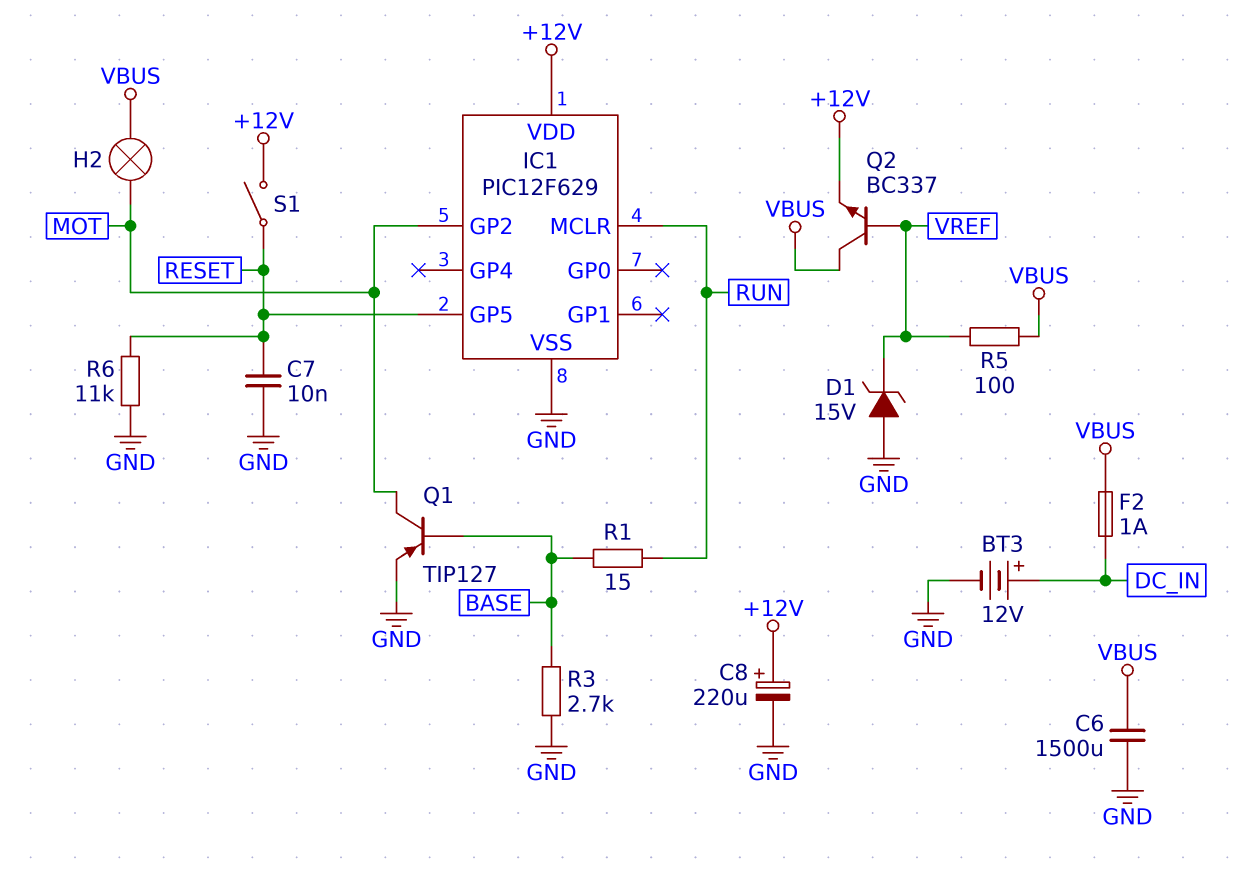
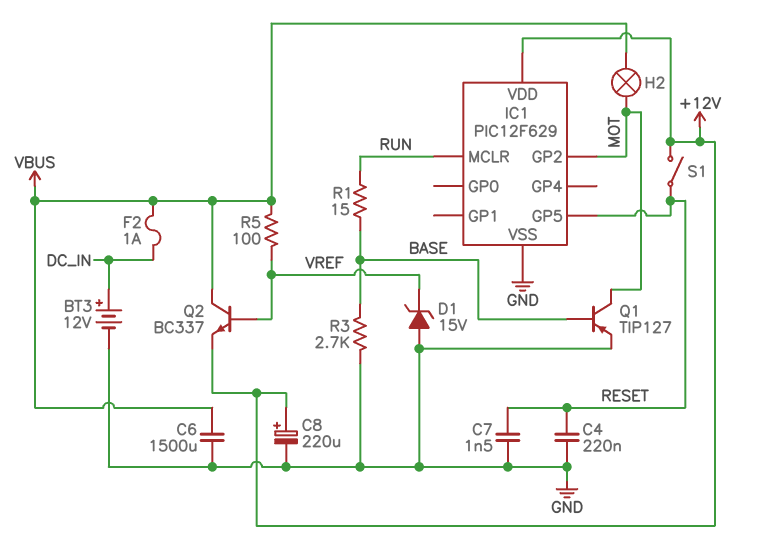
C4: none -> 220nF (GND, RESET)
C7: 10nF (GND, RESET) -> 1.5nF (GND, RESET)
R6: 11k (GND, RESET) -> none

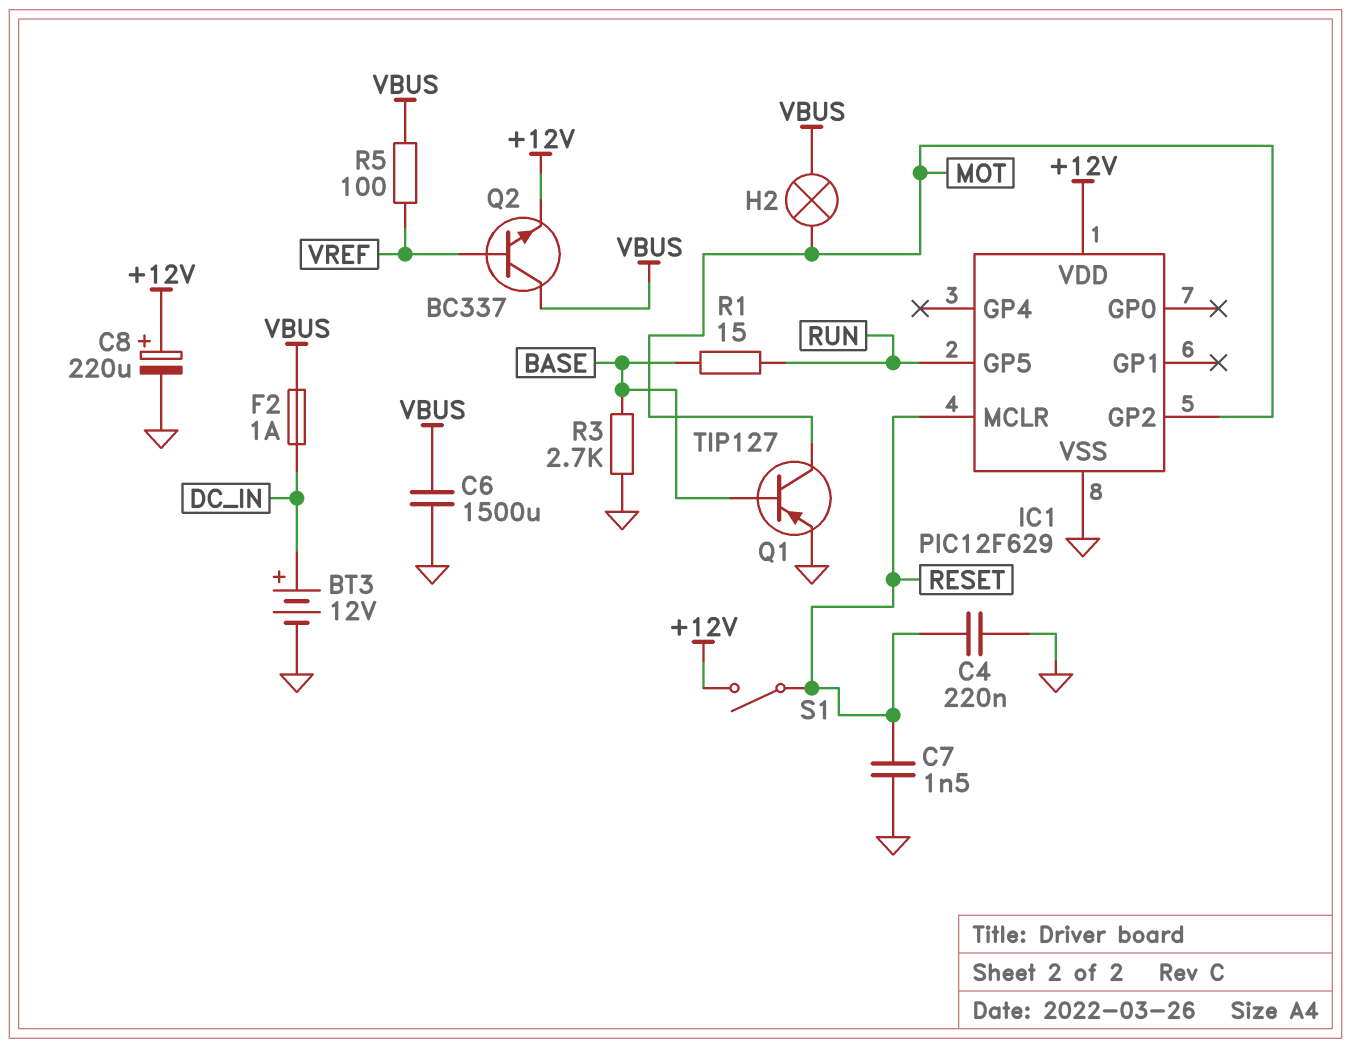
D1: zener 15V (A GND, K VREF) -> none
IC1 pin GP5: RESET -> RUN
IC1 pin MCLR: RUN -> RESET

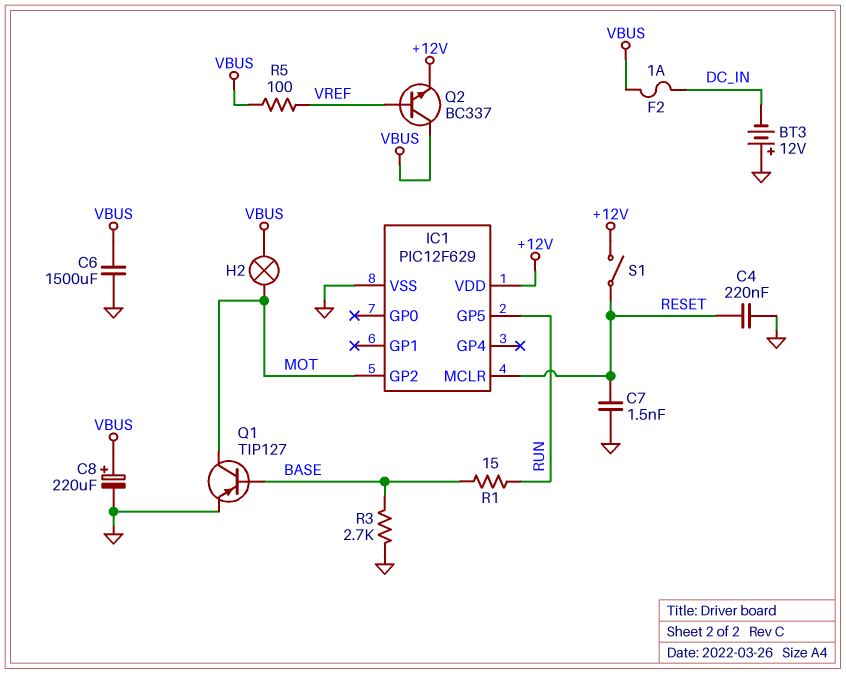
BT3: 12V (plus DC_IN, minus GND) -> 12V (plus GND, minus DC_IN)
C8: 220uF (plus +12V, minus GND) -> 220uF (plus VBUS, minus GND)

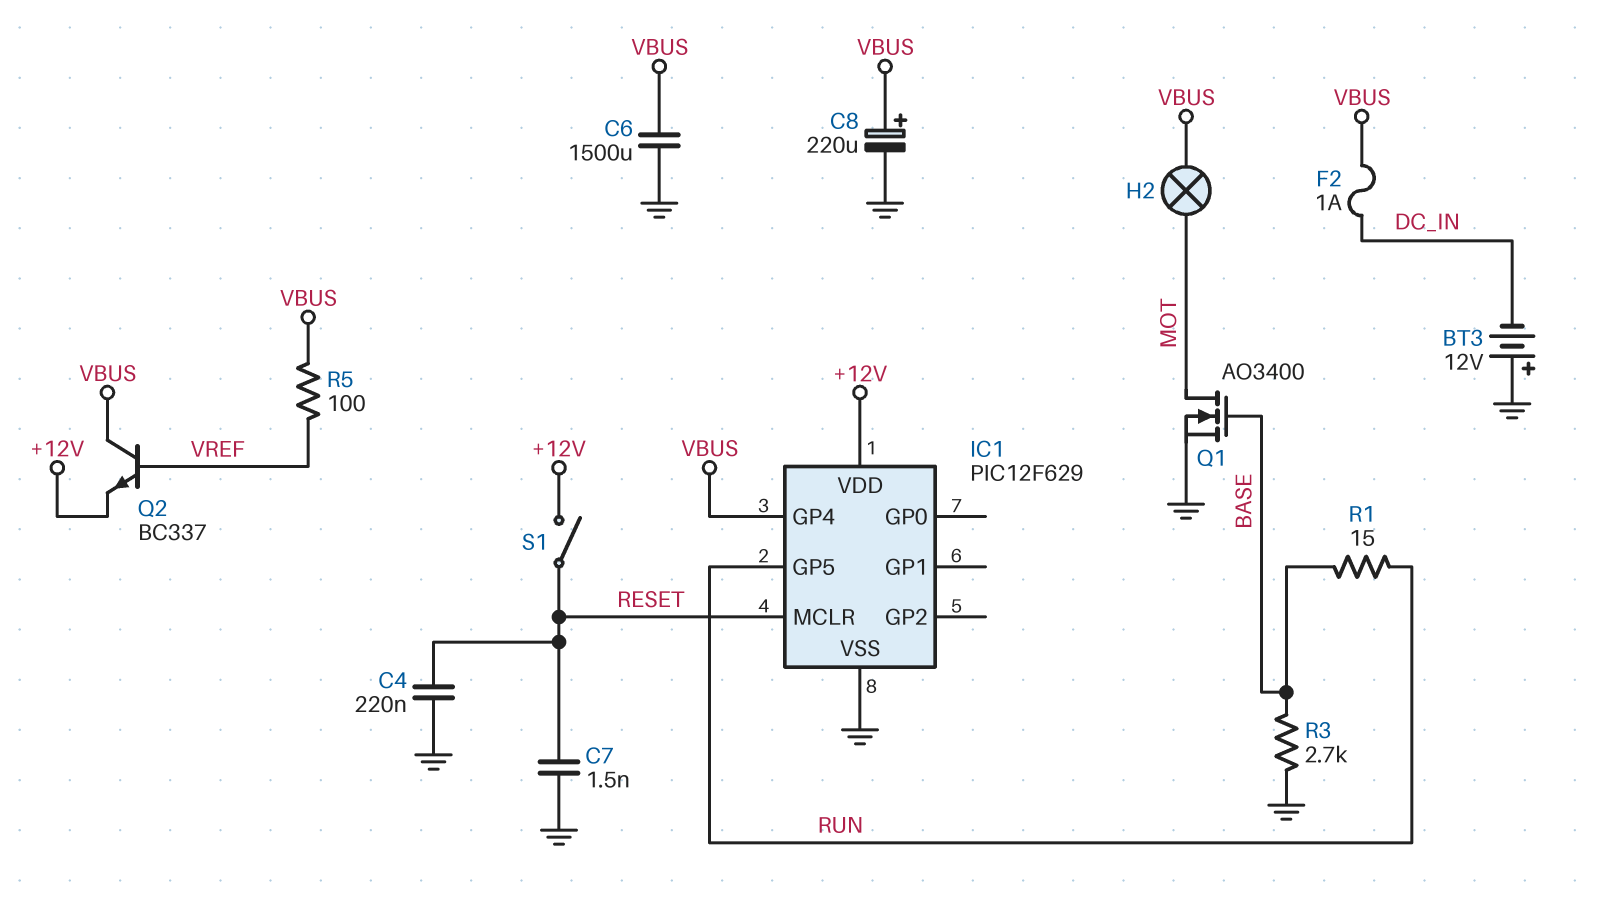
IC1 pin GP2: MOT -> none
IC1 pin GP4: none -> VBUS
Q1: PNP TIP127 (B BASE, C MOT, E GND) -> NMOS AO3400 (G BASE, D MOT, S GND)

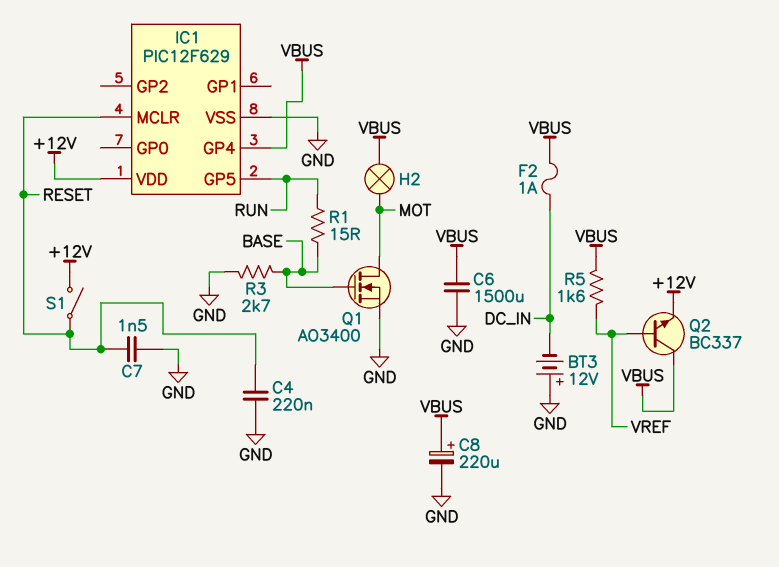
R5: 100 (VBUS, VREF) -> 1.6k (VBUS, VREF)

